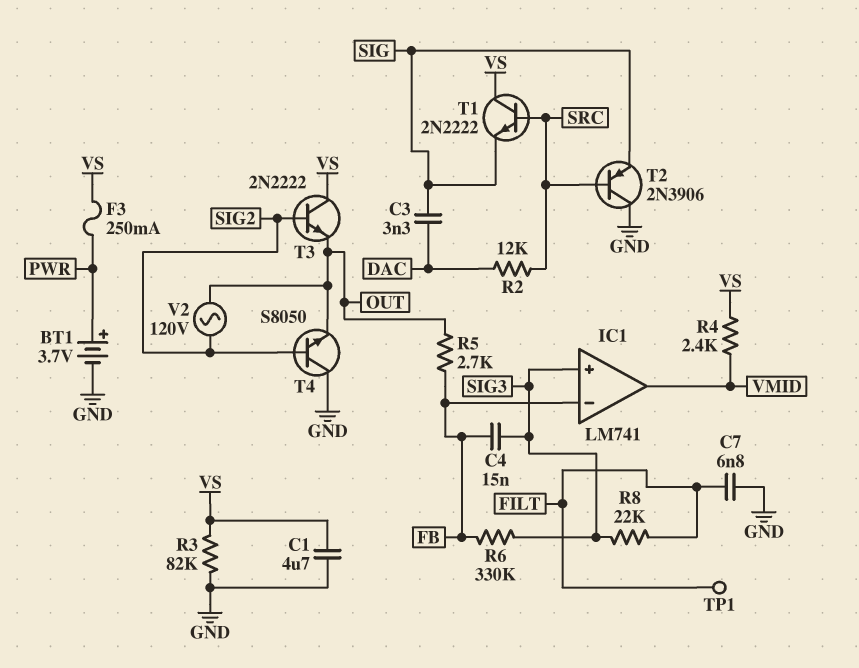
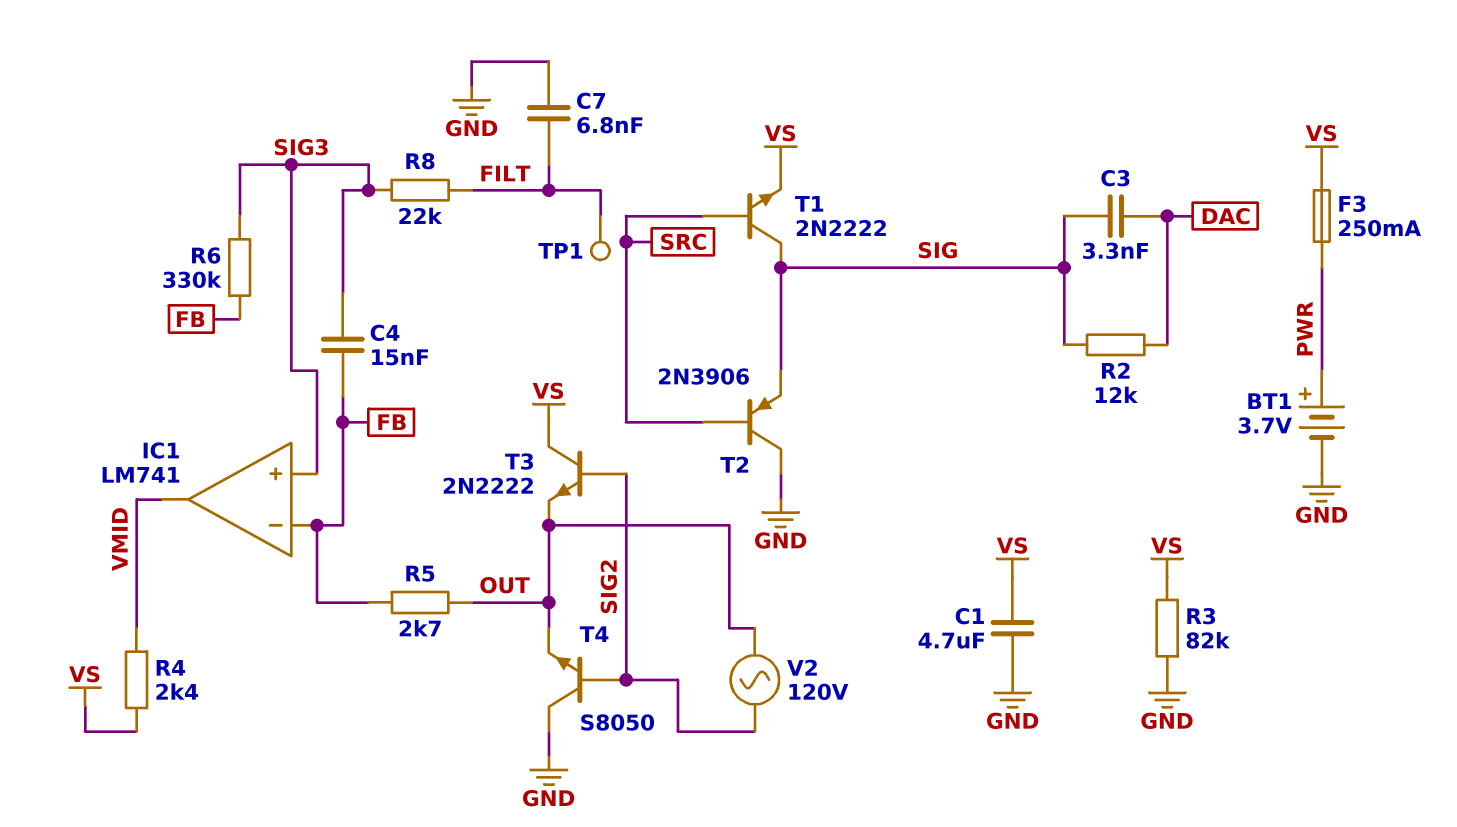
R2: 12k (DAC, SRC) -> 12k (DAC, SIG)
T1: NPN 2N2222 (B SRC, C VS, E SIG) -> NPN 2N2222 (B SRC, C SIG, E VS)

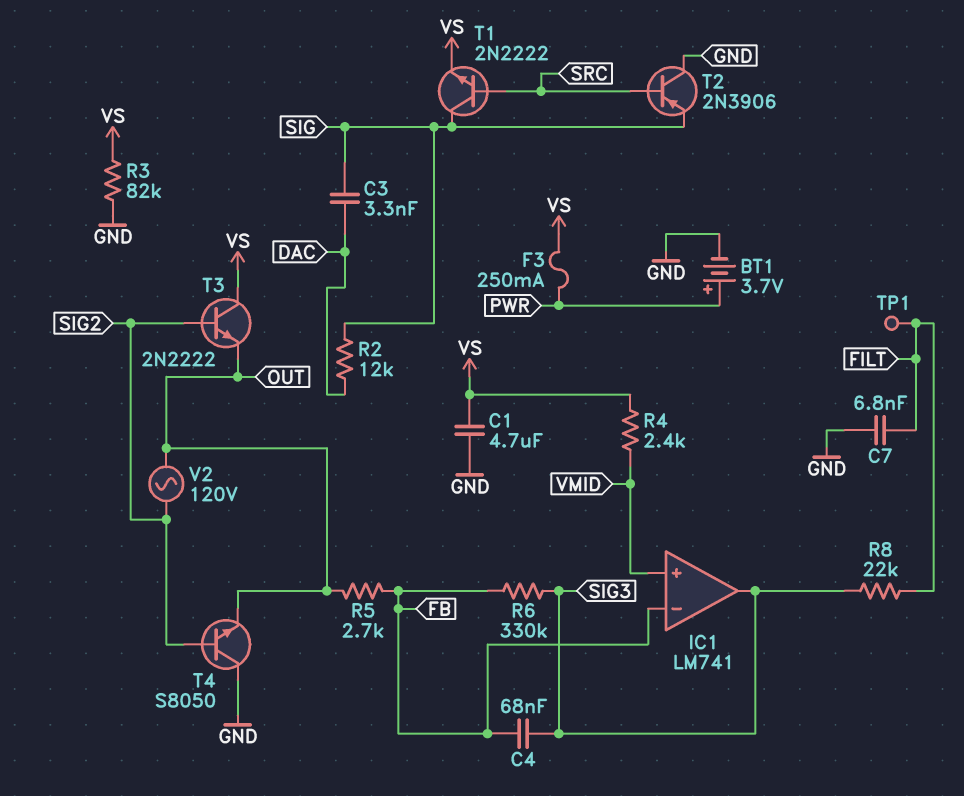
C4: 15nF (FB, SIG3) -> 68nF (FB, SIG3)
IC1 pin in+: SIG3 -> VMID
IC1 pin out: VMID -> SIG3

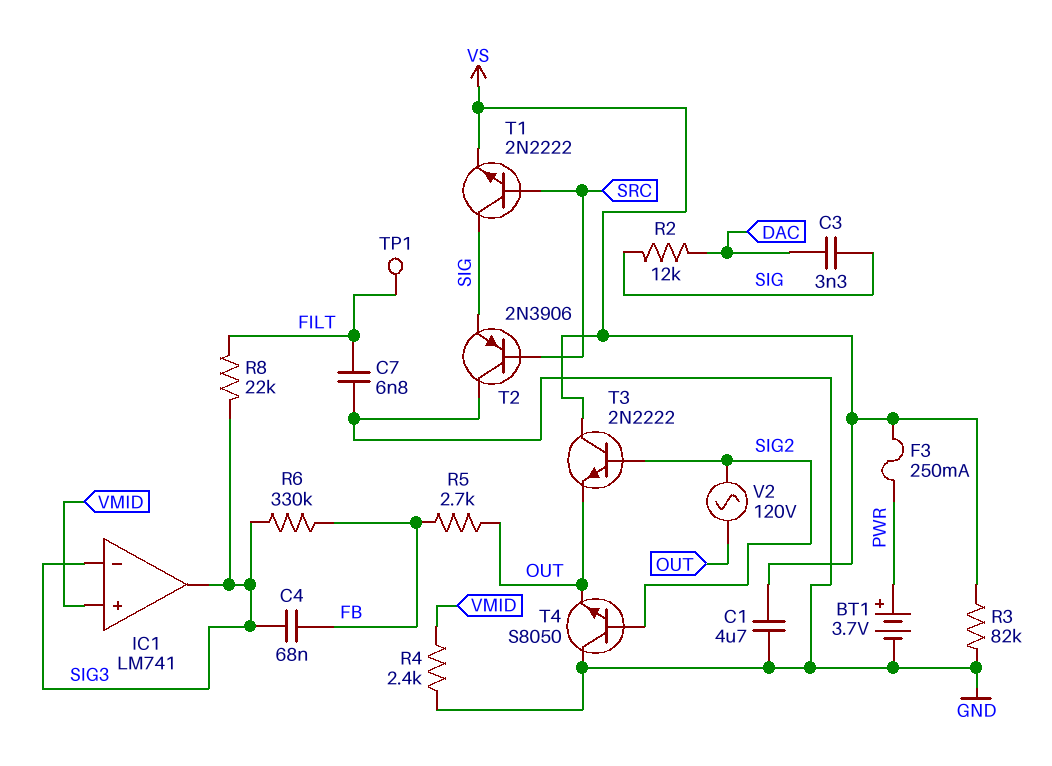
IC1 pin in-: FB -> SIG3
R4: 2.4k (VMID, VS) -> 2.4k (GND, VMID)

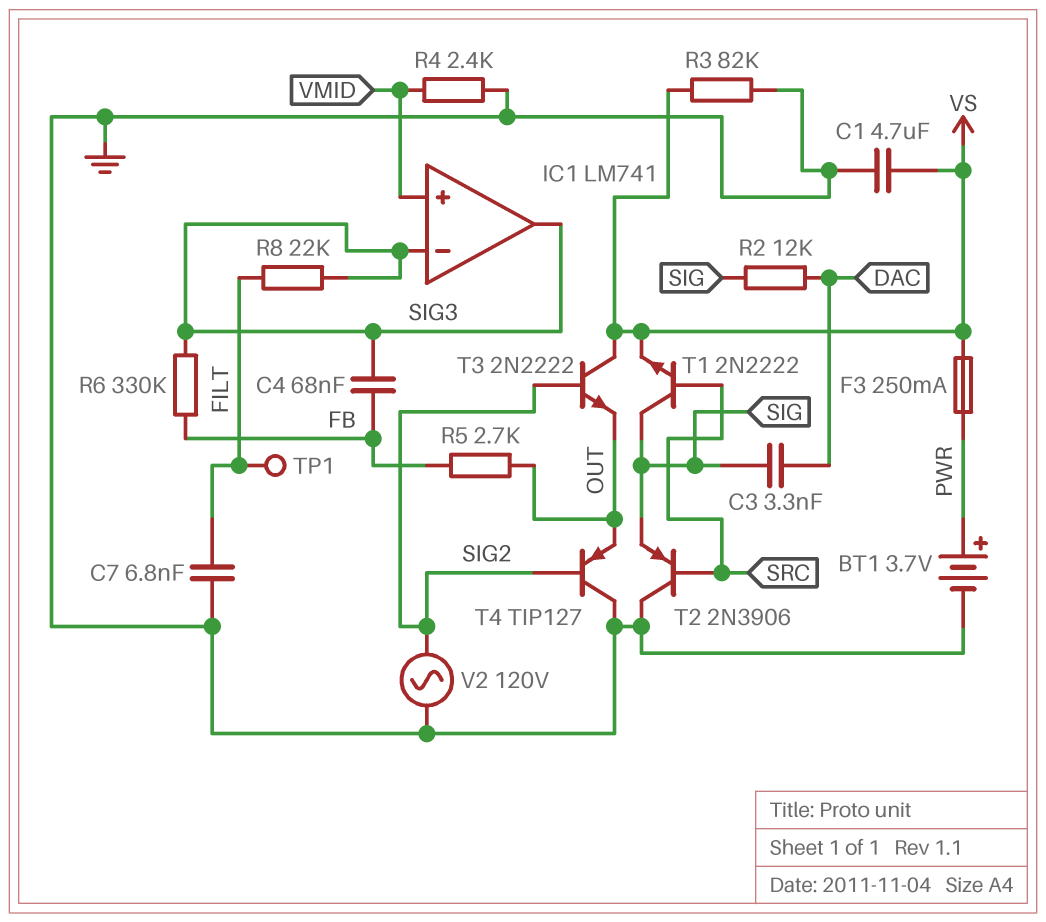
T4: NPN S8050 (B SIG2, C GND, E OUT) -> PNP TIP127 (B SIG2, C GND, E OUT)
V2: AC 120V (OUT, SIG2) -> AC 120V (GND, SIG2)

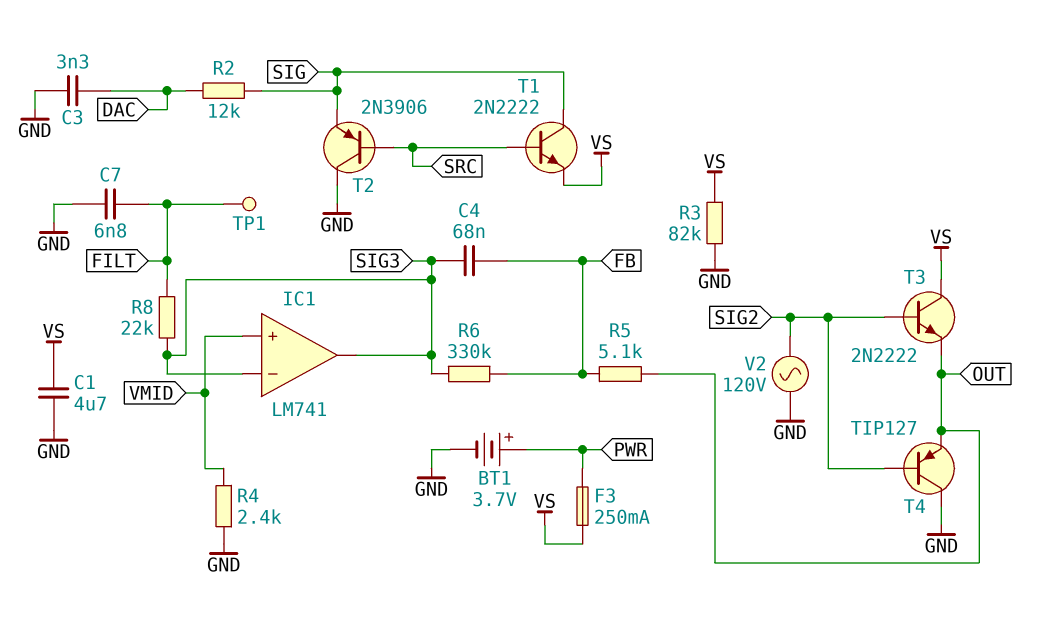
C3: 3.3nF (DAC, SIG) -> 3.3nF (DAC, GND)
R5: 2.7k (FB, OUT) -> 5.1k (FB, OUT)

